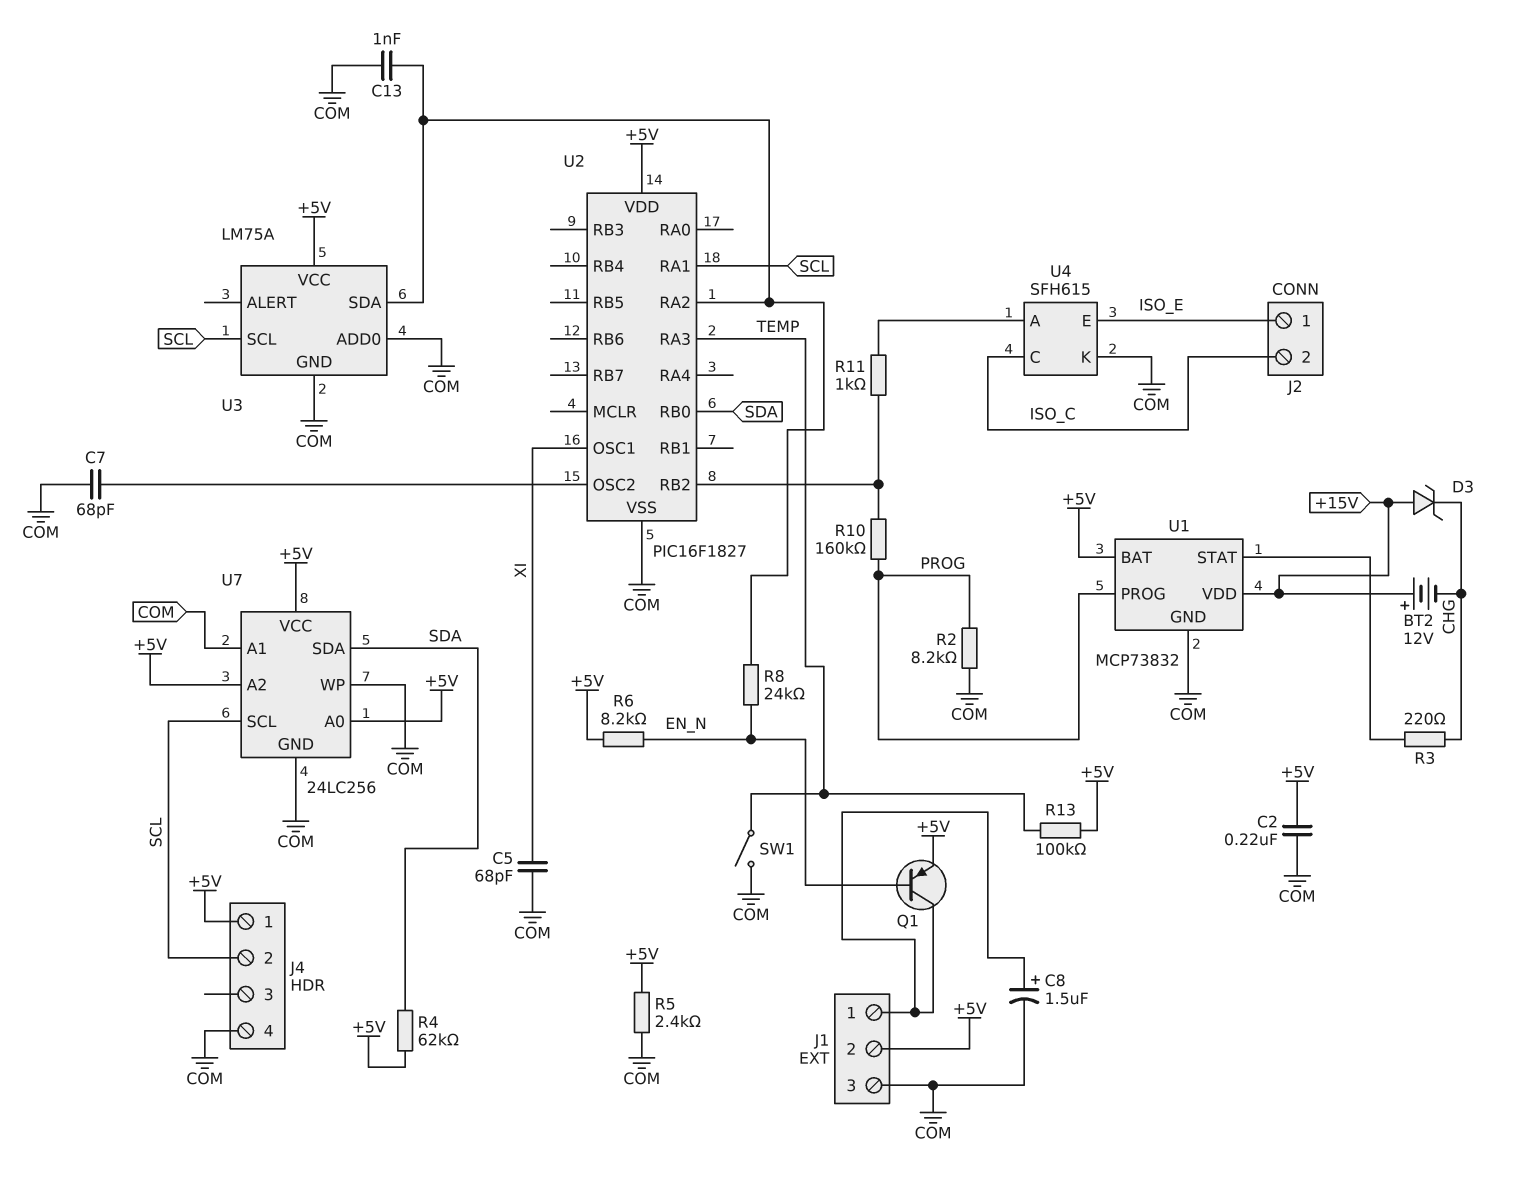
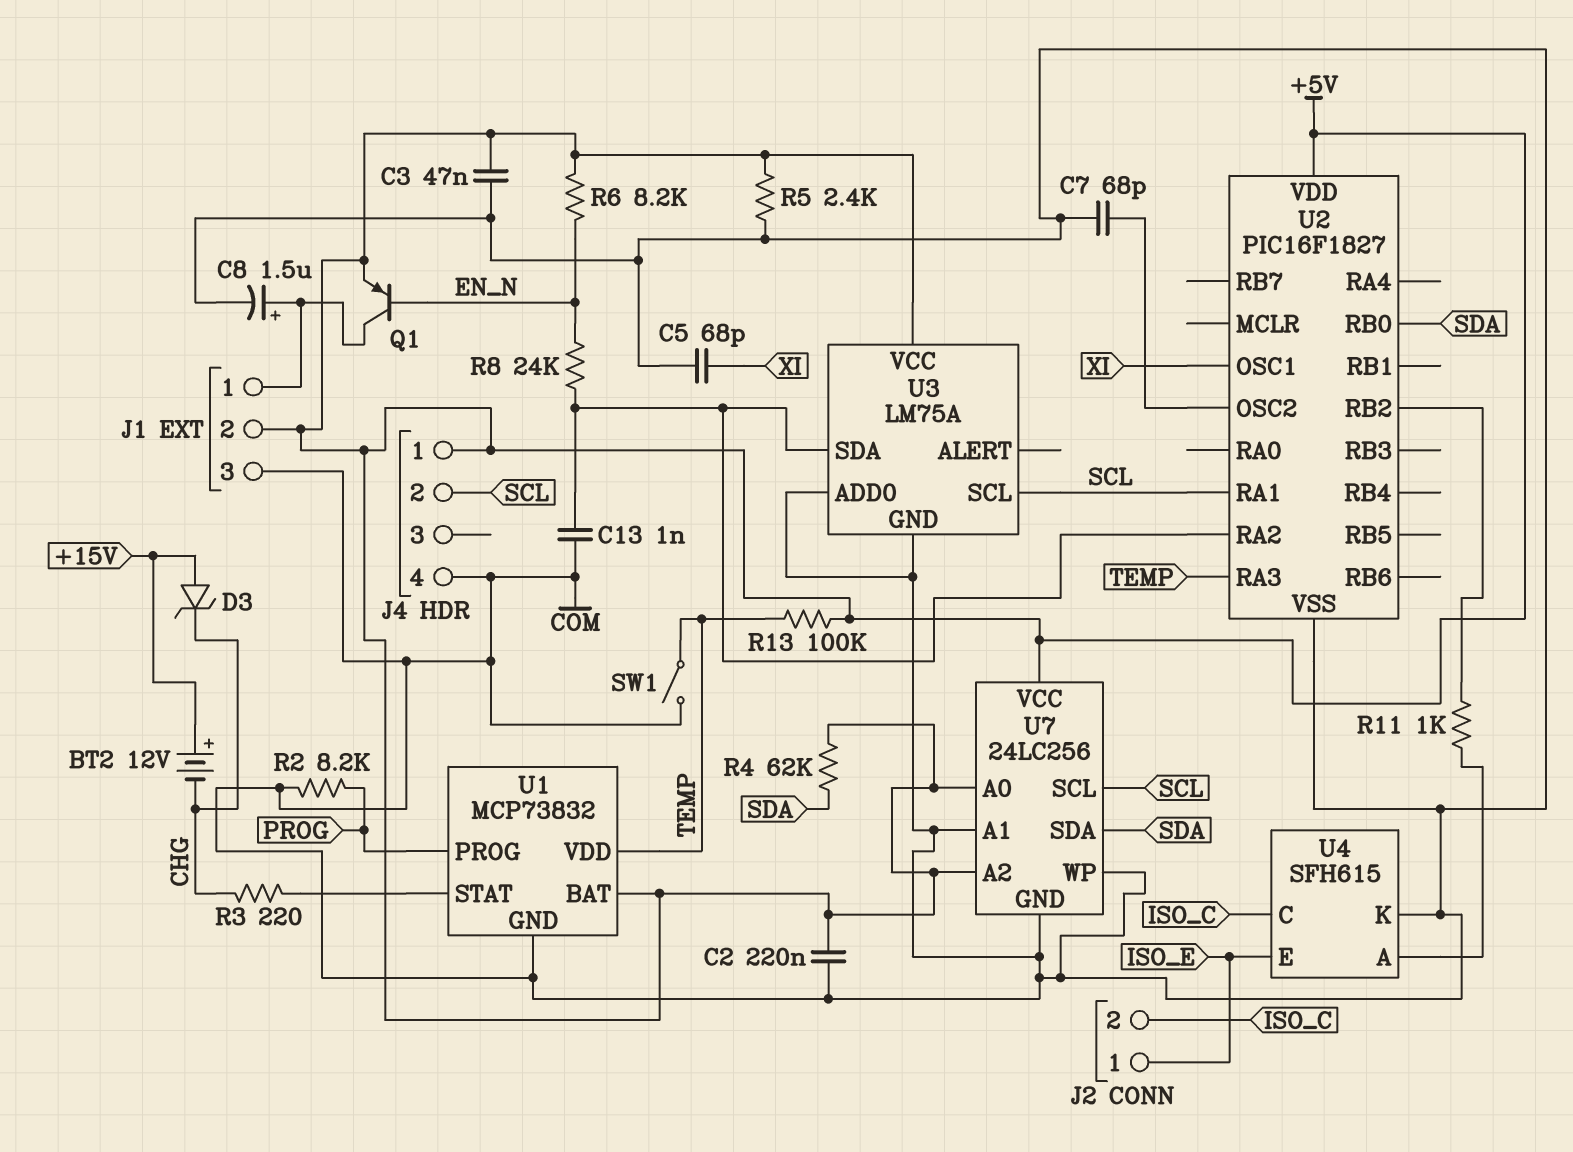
C3: none -> 47nF (+5V, COM)
R10: 160k (PROG, U2/RB2) -> none
U1 pin VDD: +15V -> TEMP

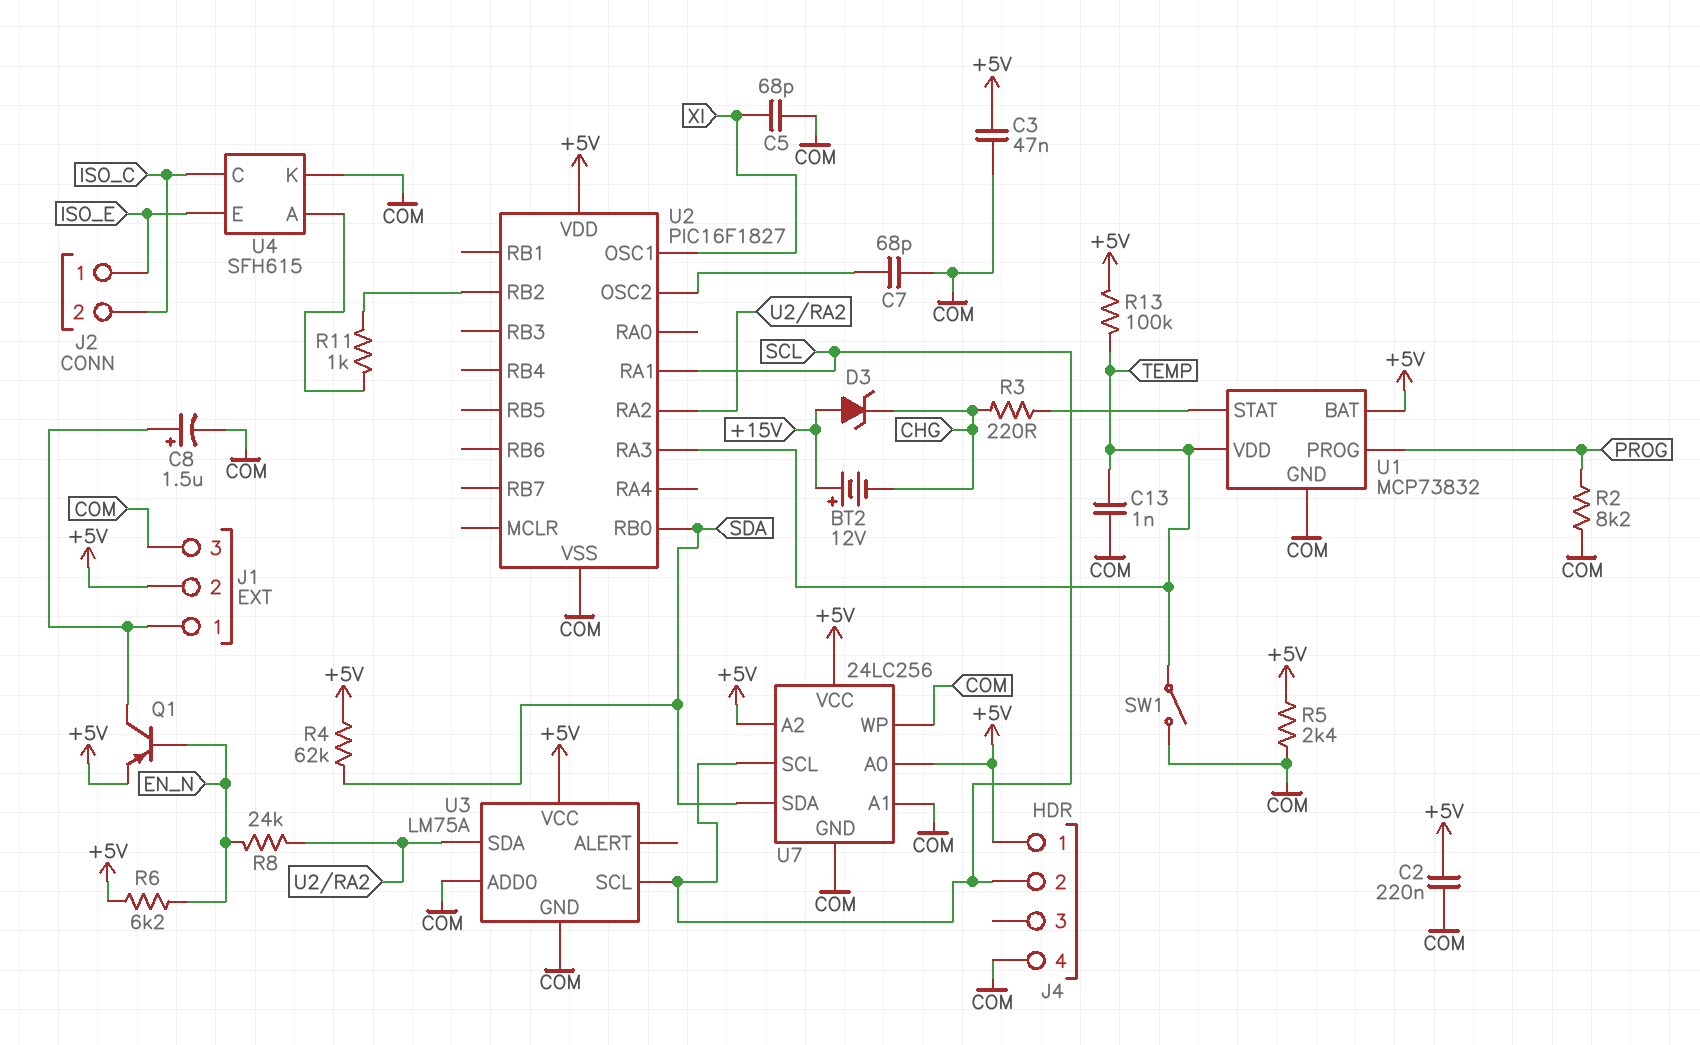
C13: 1nF (COM, U2/RA2) -> 1nF (COM, TEMP)
R6: 8.2k (+5V, EN_N) -> 6.2k (+5V, EN_N)

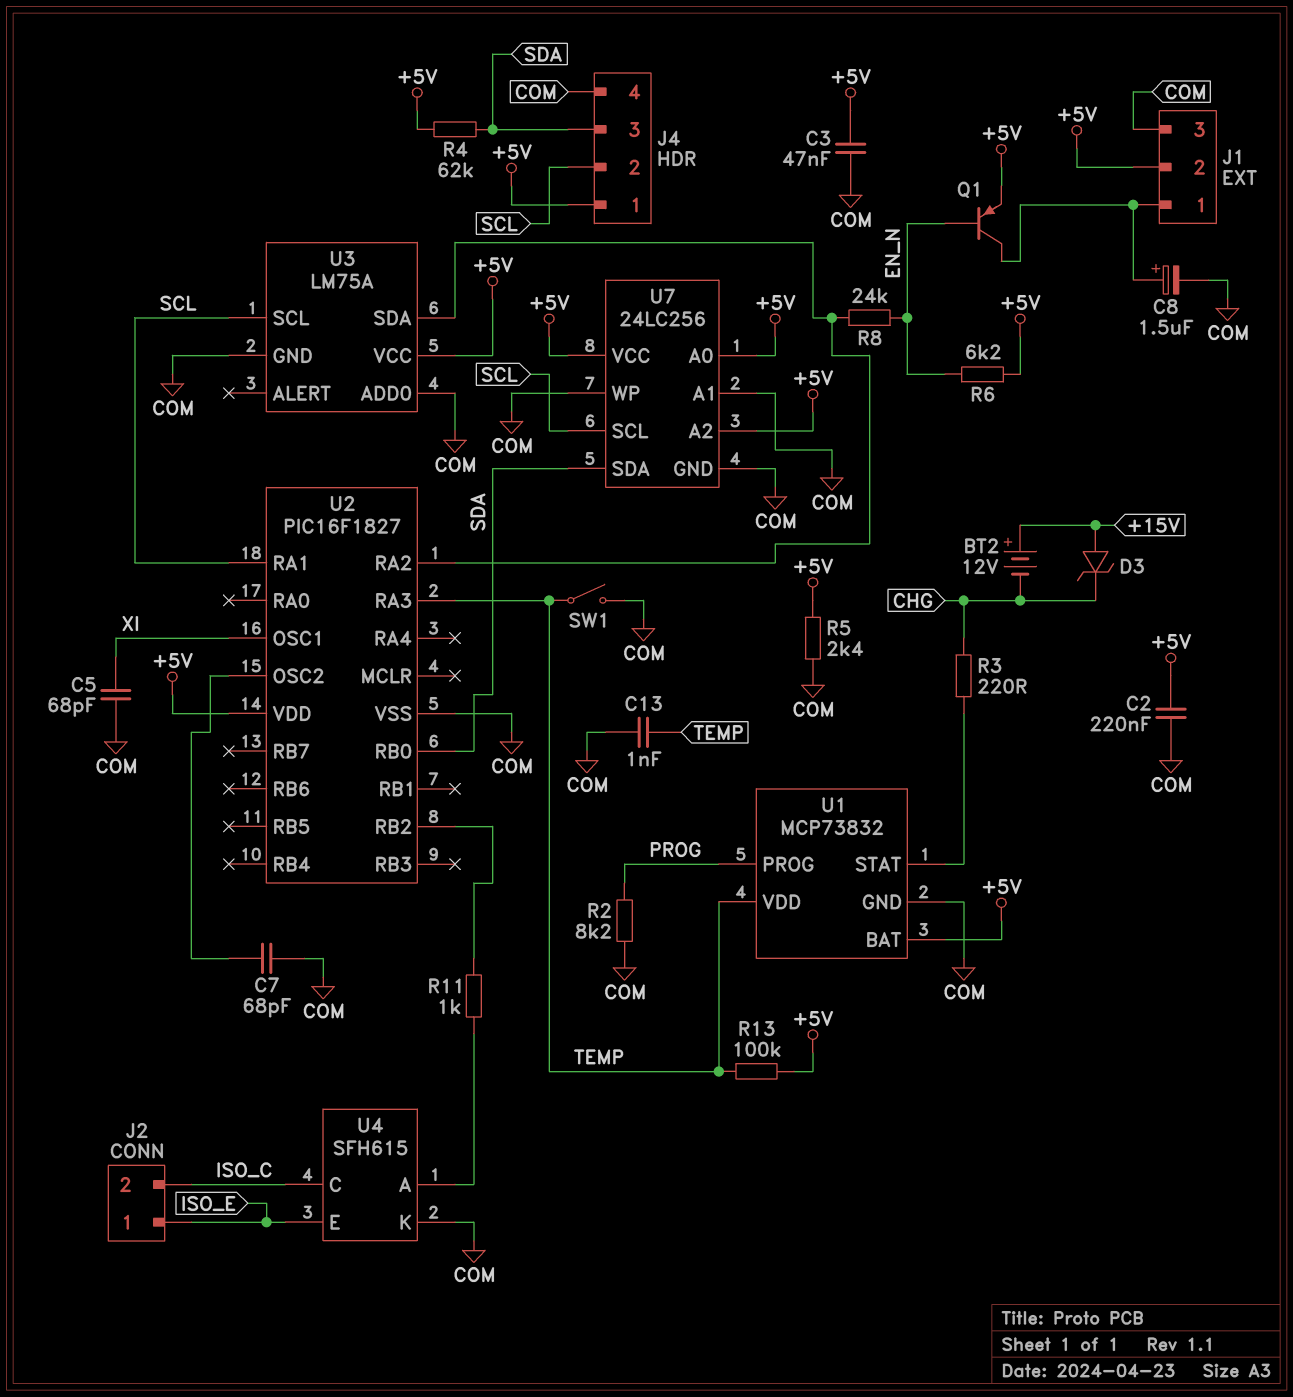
J4 pin 3: none -> SDA

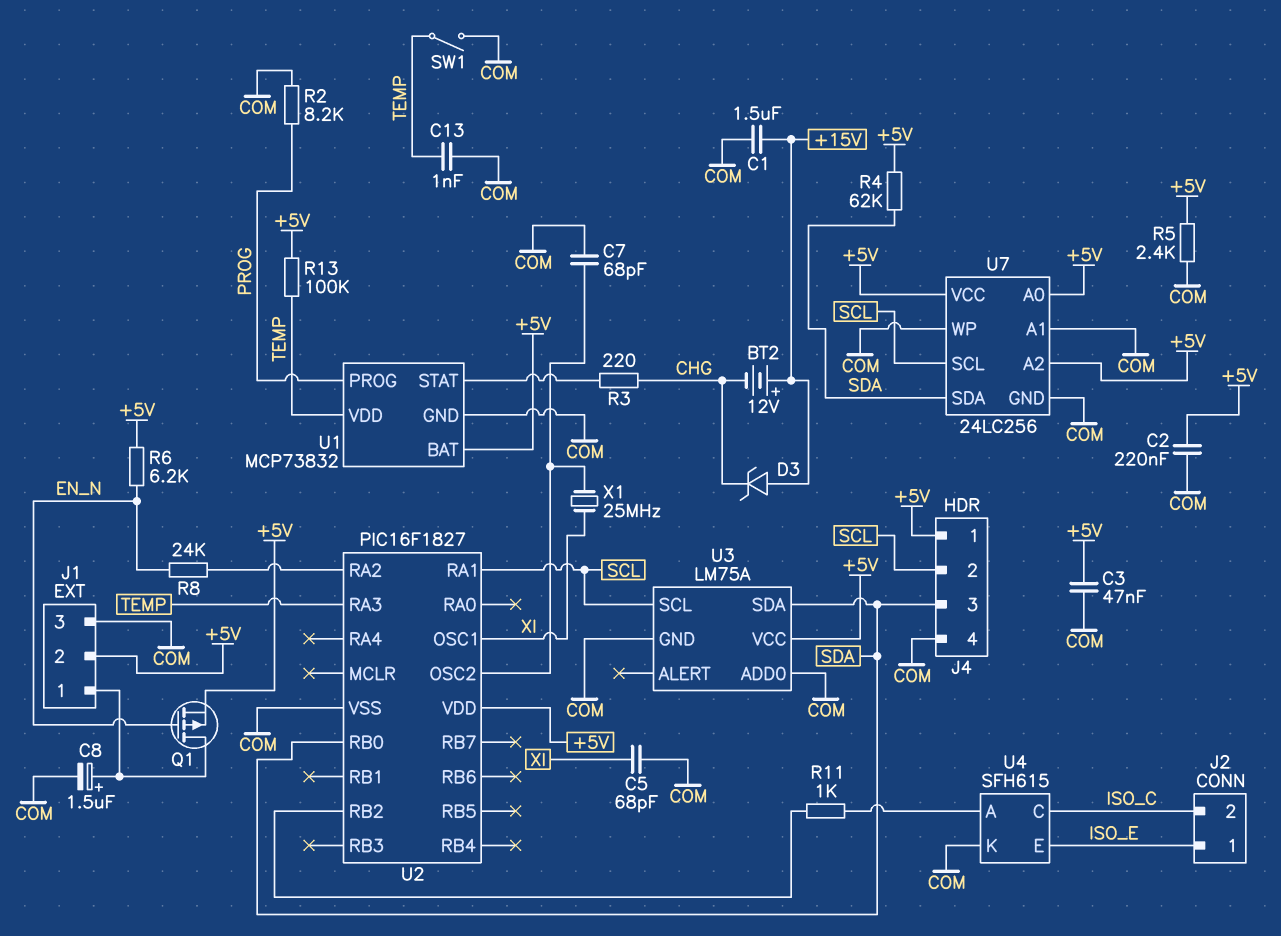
C1: none -> 1.5uF (+15V, COM)
Q1: PNP (B EN_N, C J1/1, E +5V) -> PMOS (G EN_N, D J1/1, S +5V)
U3 pin SDA: U2/RA2 -> SDA
X1: none -> 25MHz (U2/OSC2, XI)

